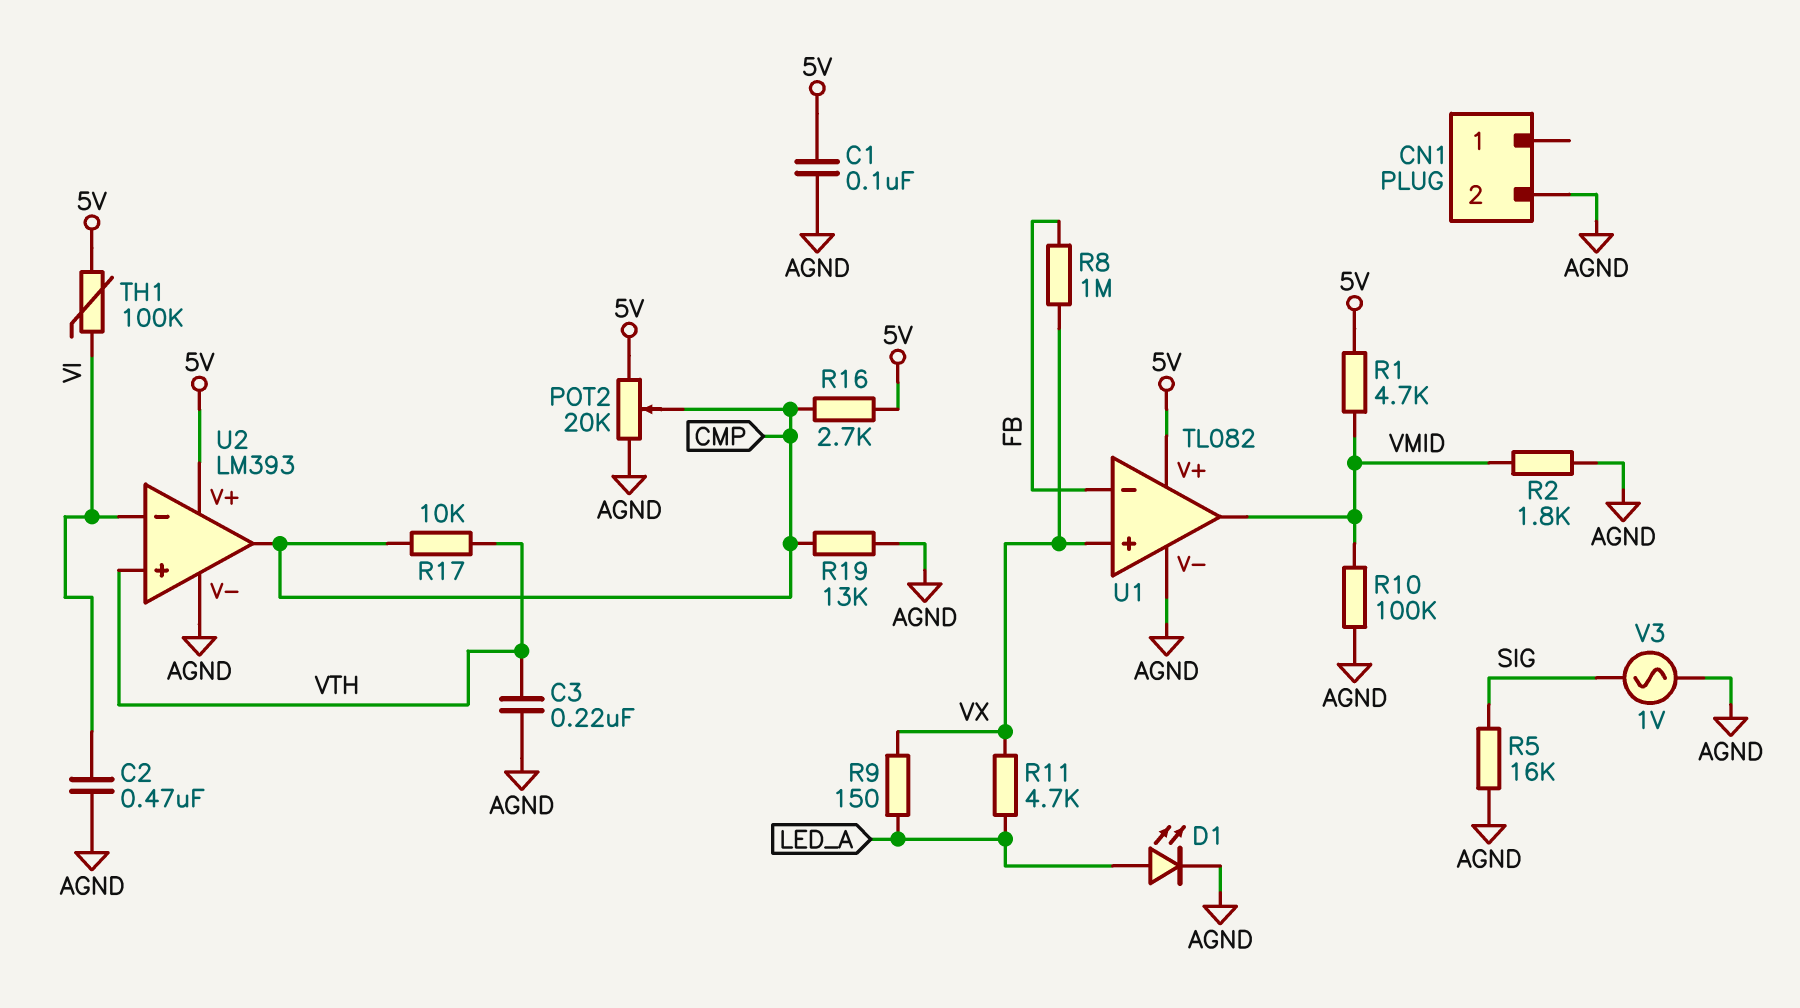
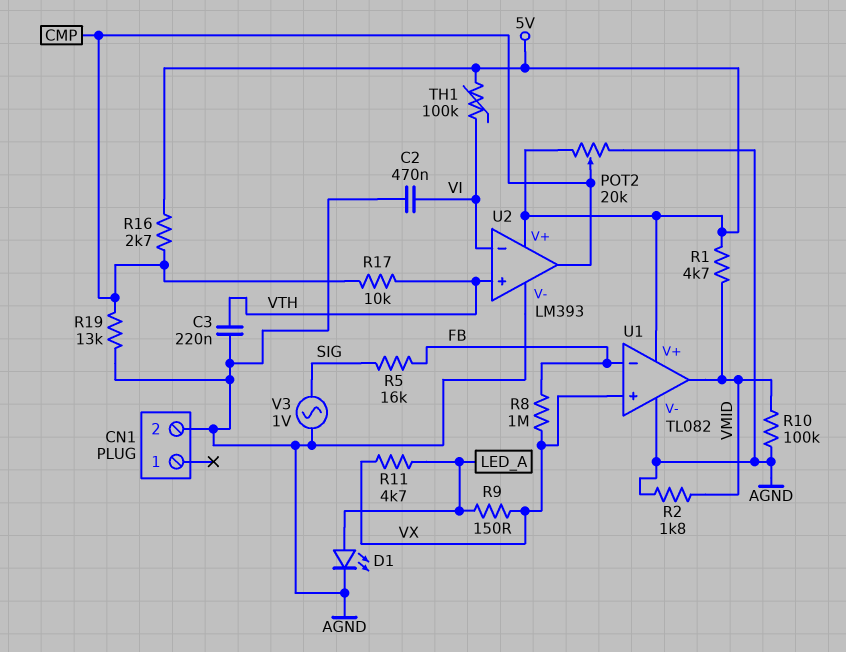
C1: 100nF (5V, AGND) -> none
R5: 16k (AGND, SIG) -> 16k (FB, SIG)

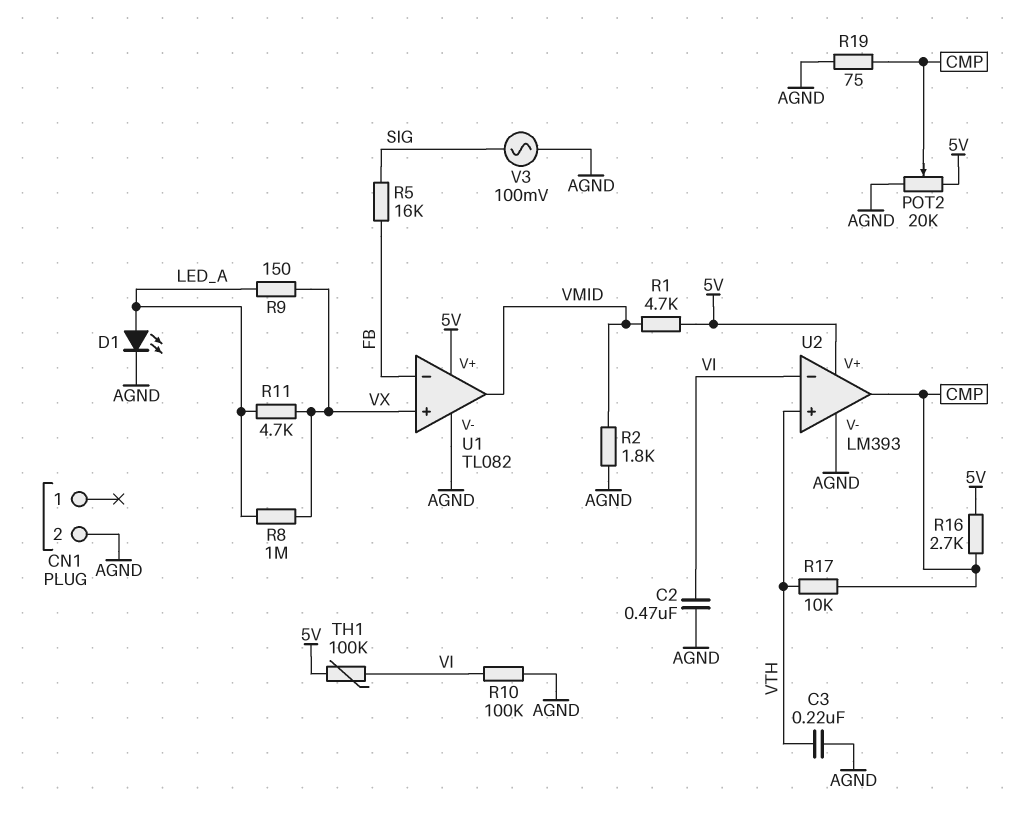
R8: 1M (FB, VX) -> 1M (LED_A, VX)
R10: 100k (AGND, VMID) -> 100k (AGND, VI)
R19: 13k (AGND, CMP) -> 75 (AGND, CMP)
V3: AC 1V (AGND, SIG) -> AC 100mV (AGND, SIG)

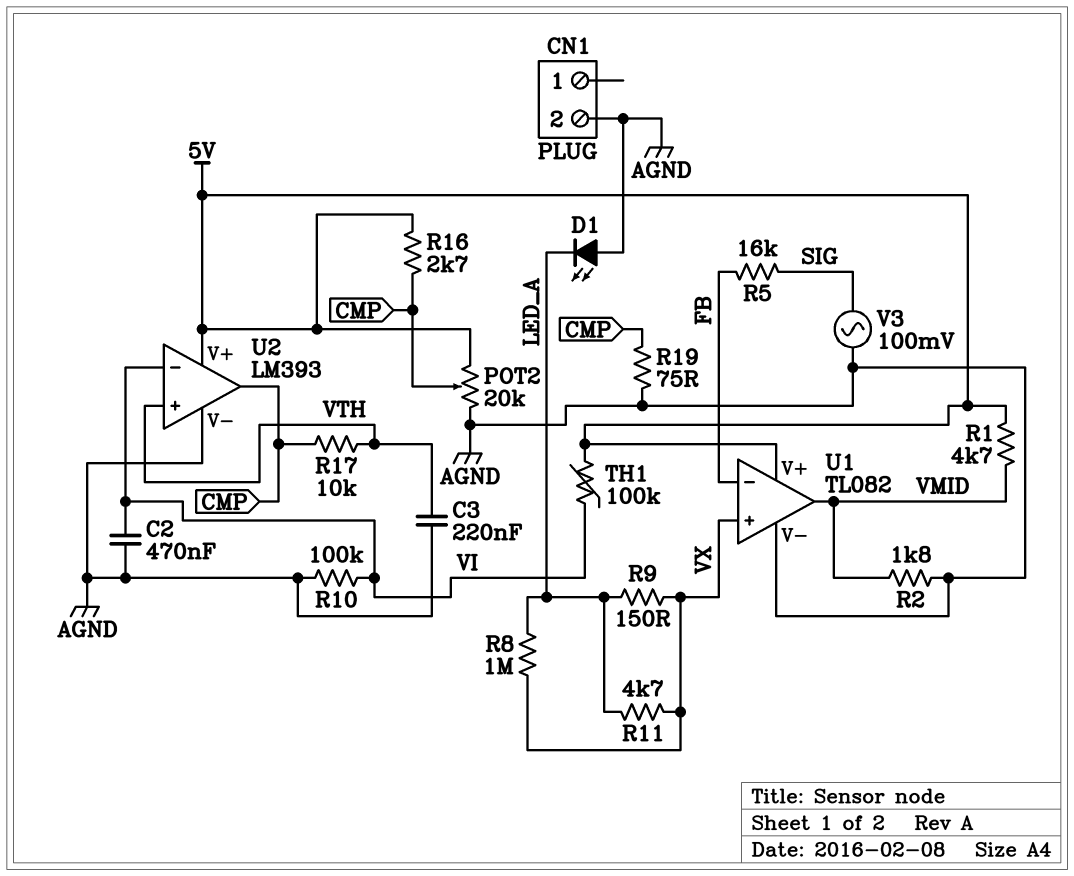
D1: LED (A LED_A, K AGND) -> LED (A AGND, K LED_A)

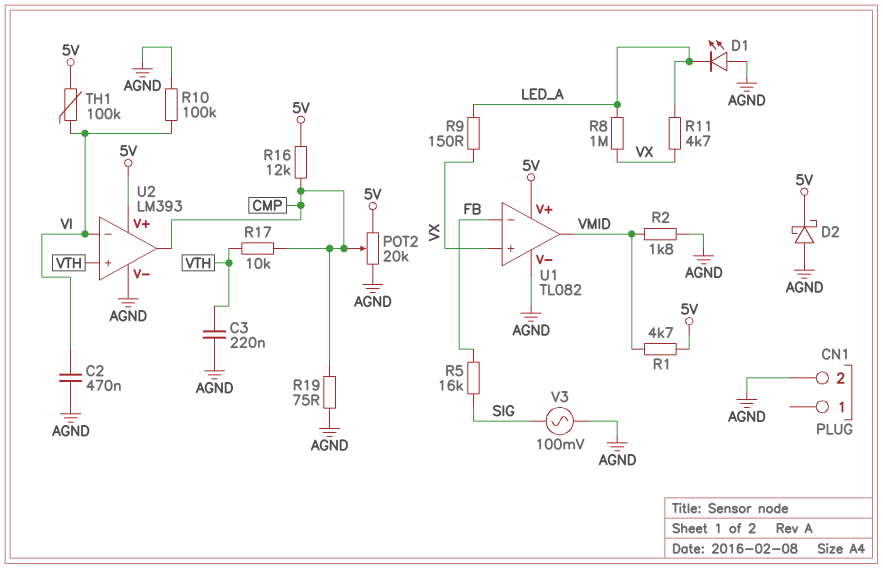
D2: none -> schottky (A AGND, K 5V)
R16: 2.7k (5V, CMP) -> 12k (5V, CMP)

